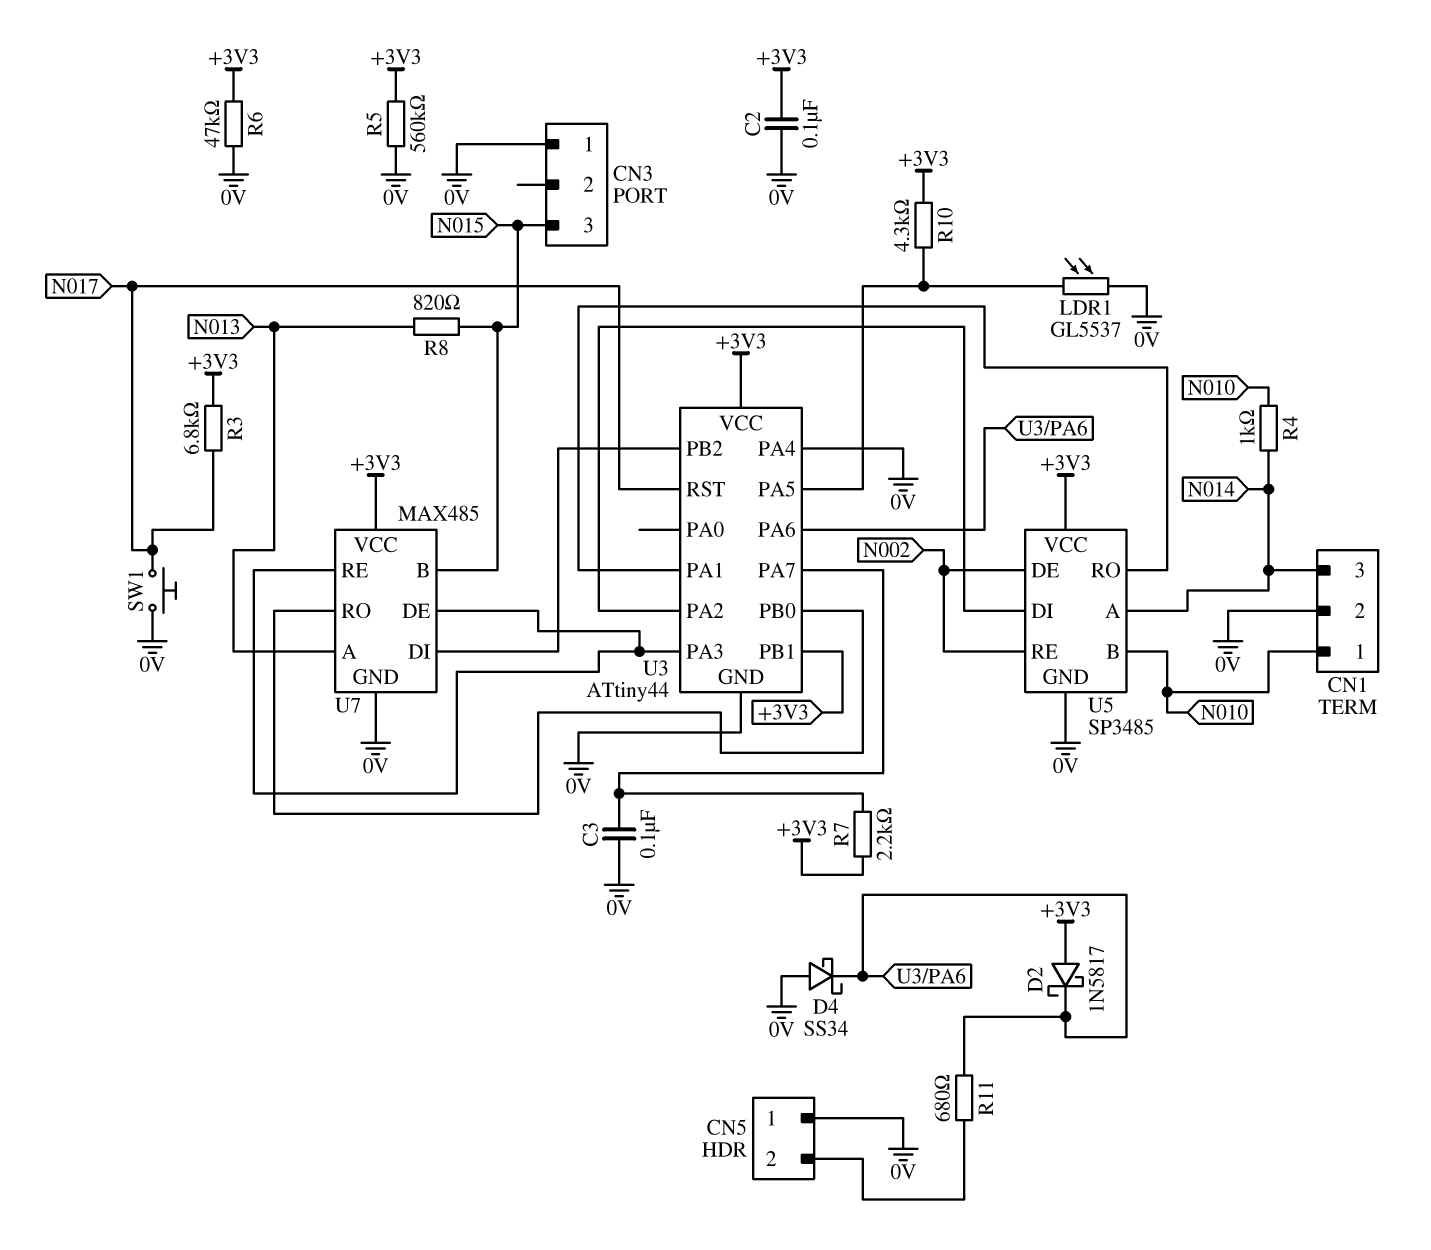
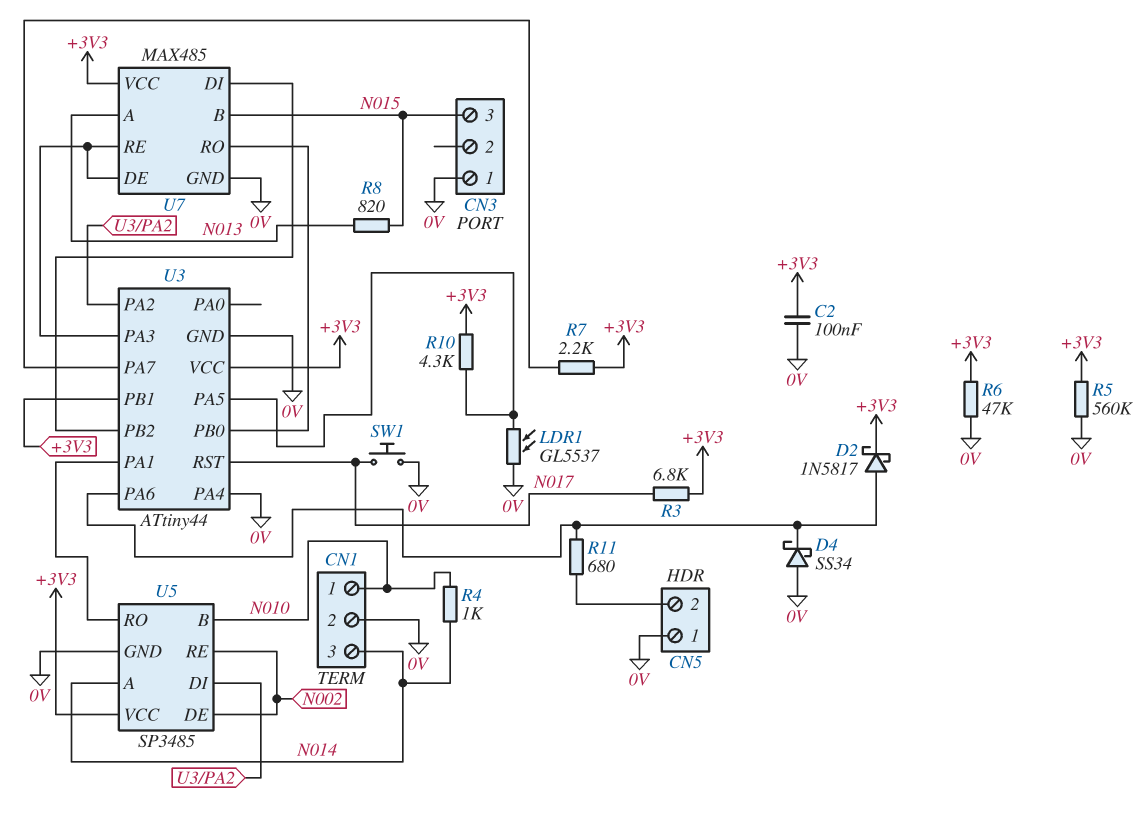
C3: 100nF (0V, U3/PA7) -> none
D2: schottky 1N5817 (A +3V3, K U3/PA6) -> schottky 1N5817 (A U3/PA6, K +3V3)

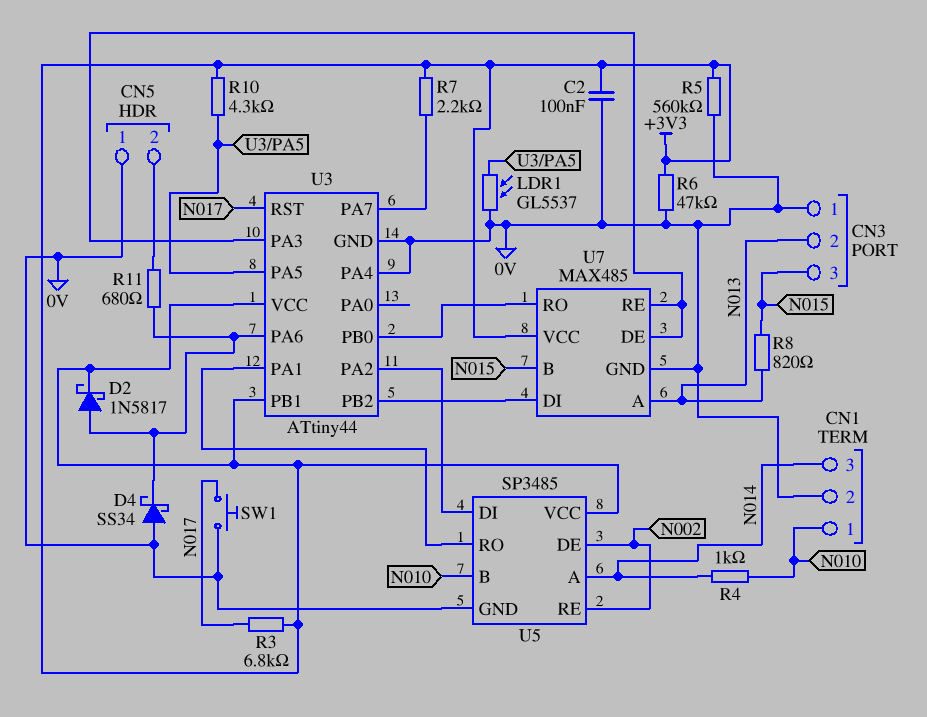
CN3 pin 2: none -> N013

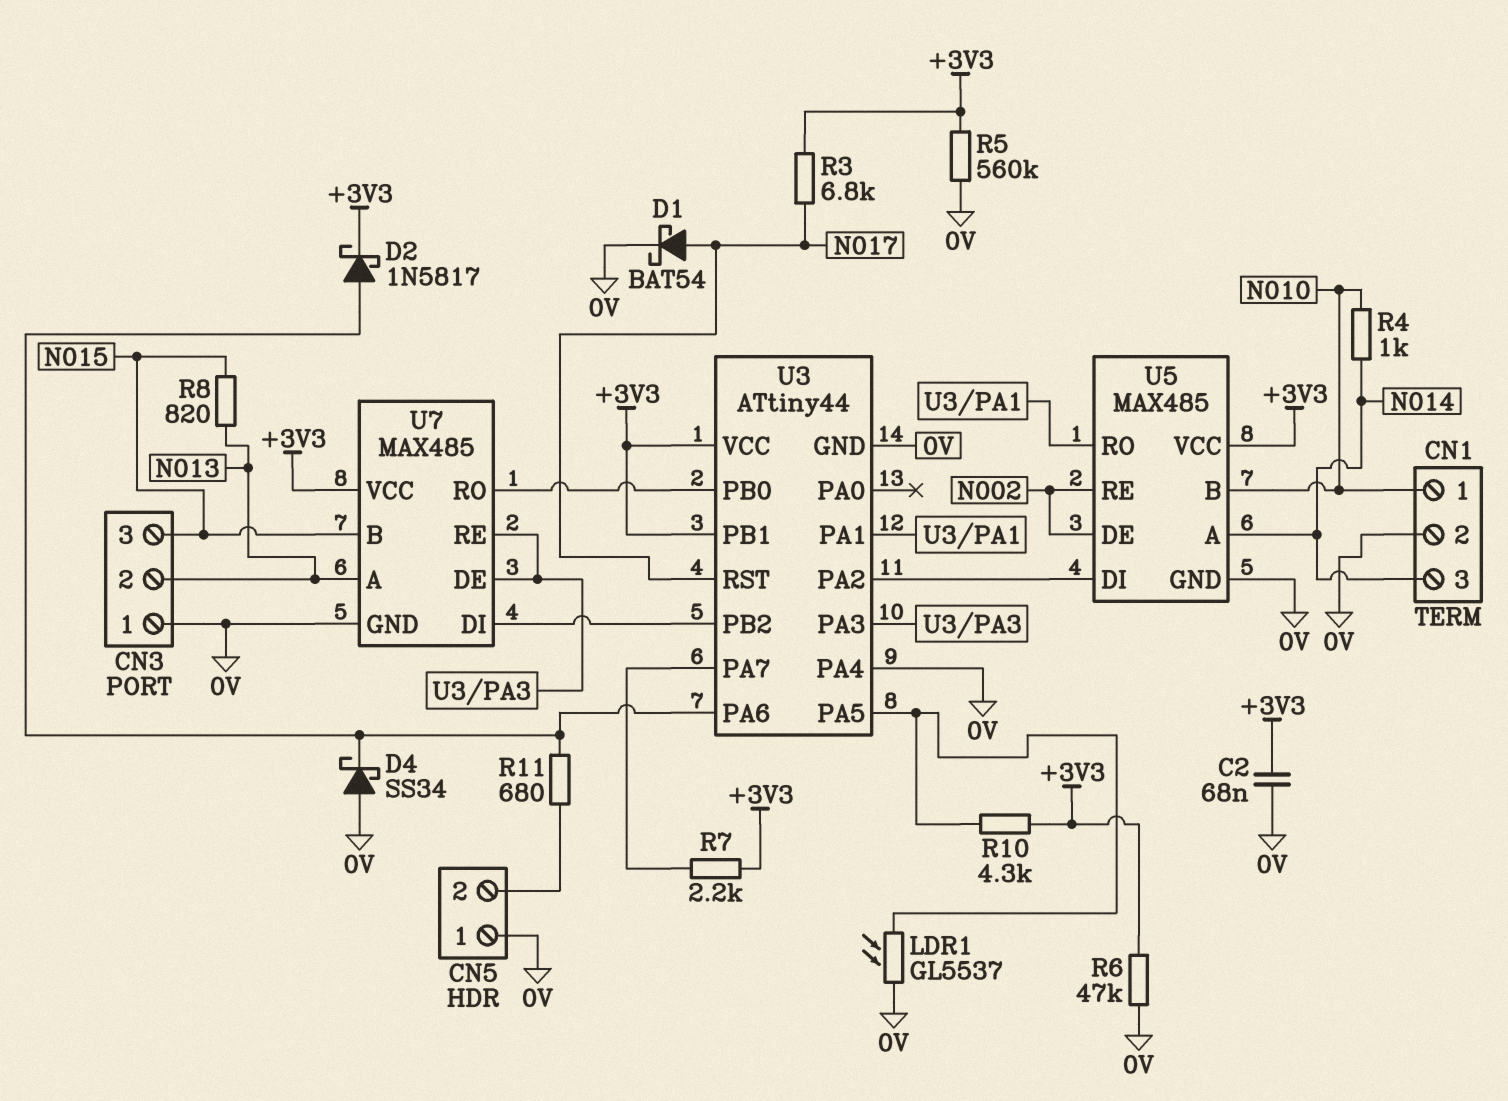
C2: 100nF (+3V3, 0V) -> 68nF (+3V3, 0V)
D1: none -> schottky BAT54 (A N017, K 0V)
SW1: button (0V, N017) -> none
U5: SP3485 -> MAX485

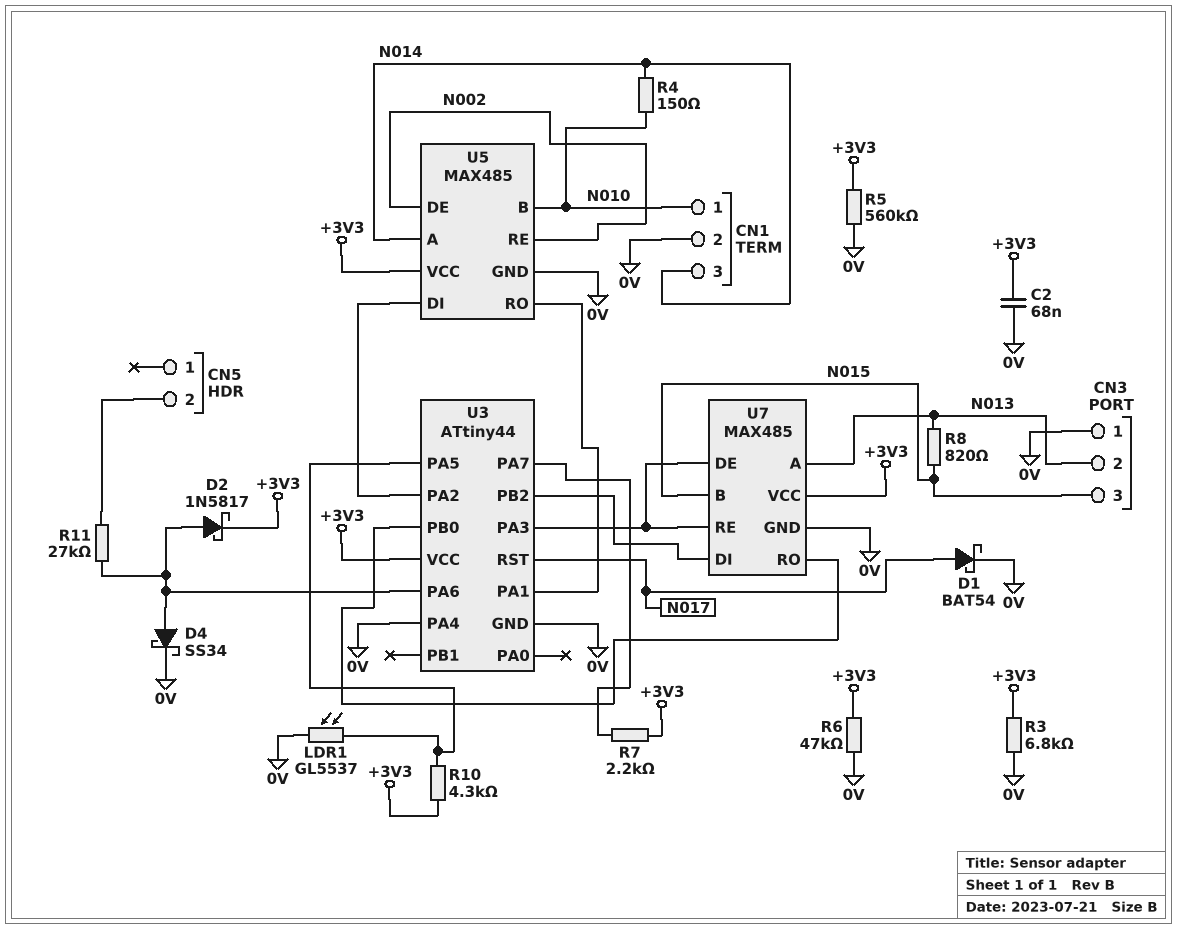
CN5 pin 1: 0V -> none
D4: schottky SS34 (A 0V, K U3/PA6) -> schottky SS34 (A U3/PA6, K 0V)
R3: 6.8k (+3V3, N017) -> 6.8k (+3V3, 0V)
R4: 1k (N010, N014) -> 150 (N010, N014)
R11: 680 (CN5/2, U3/PA6) -> 27k (CN5/2, U3/PA6)
U3 pin PB1: +3V3 -> none

